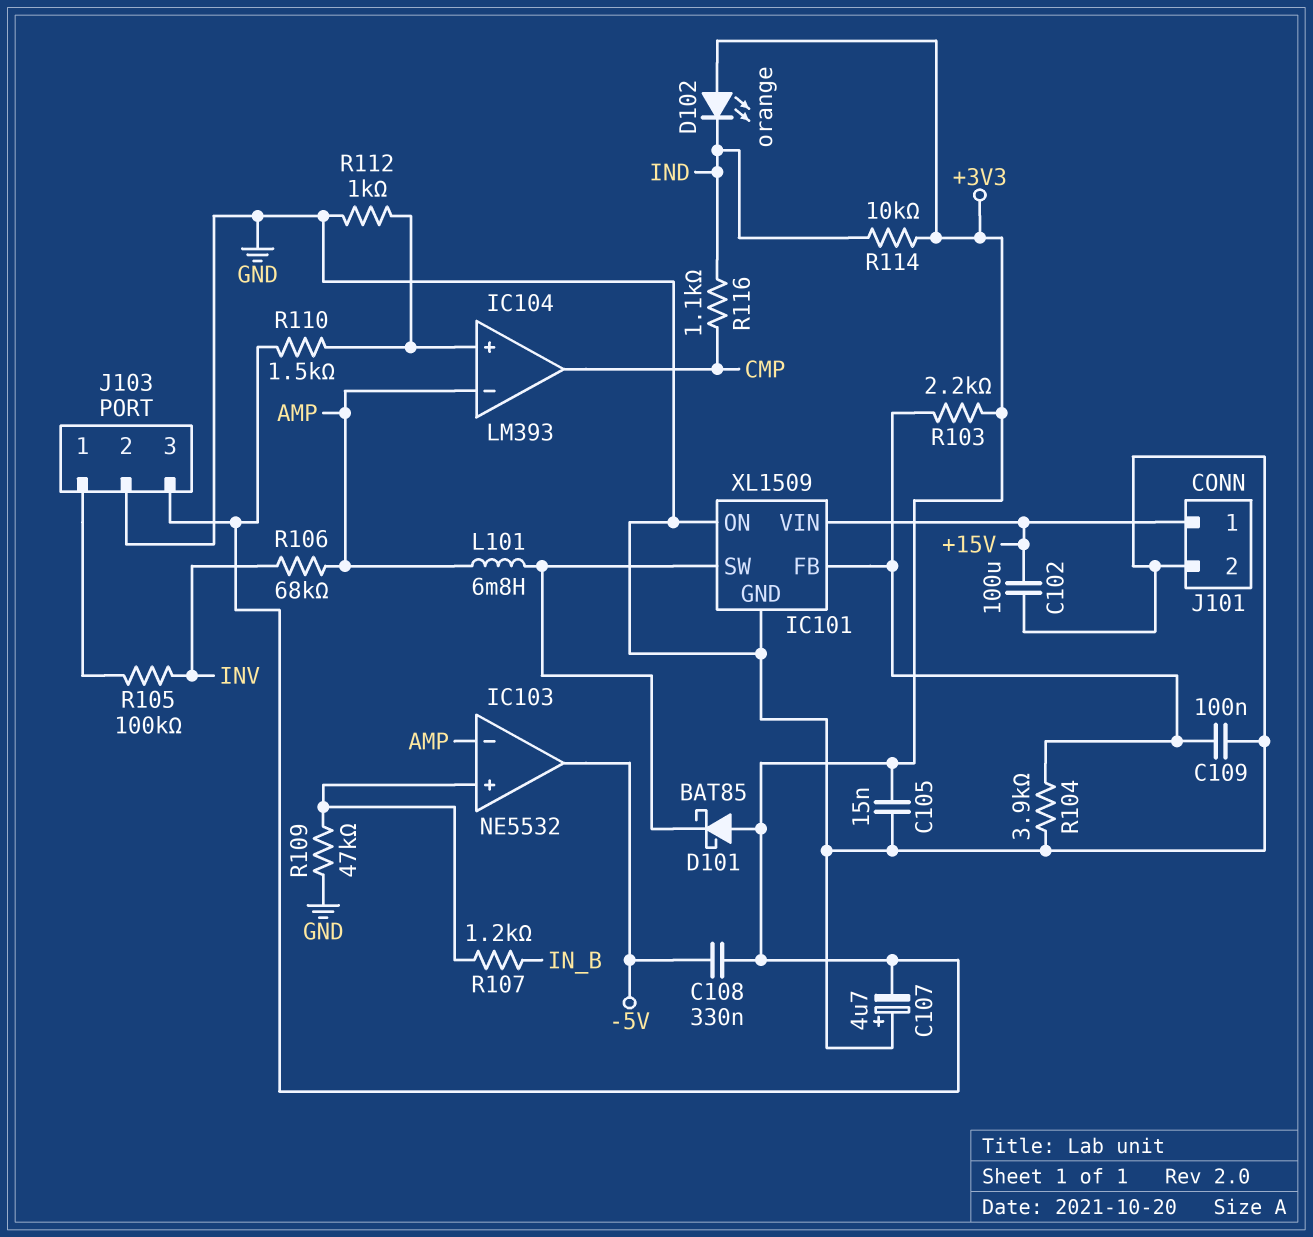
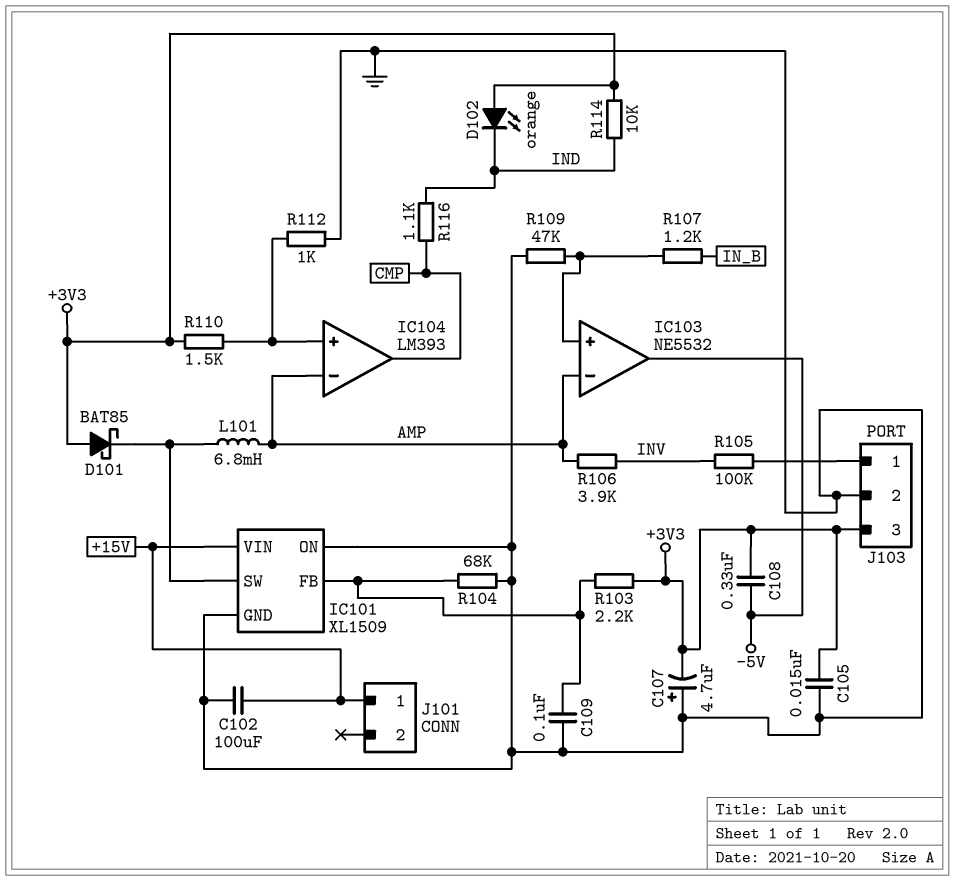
J101 pin 2: GND -> none
R104: 3.9k (GND, IC101/FB) -> 68k (GND, IC101/FB)
R106: 68k (AMP, INV) -> 3.9k (AMP, INV)

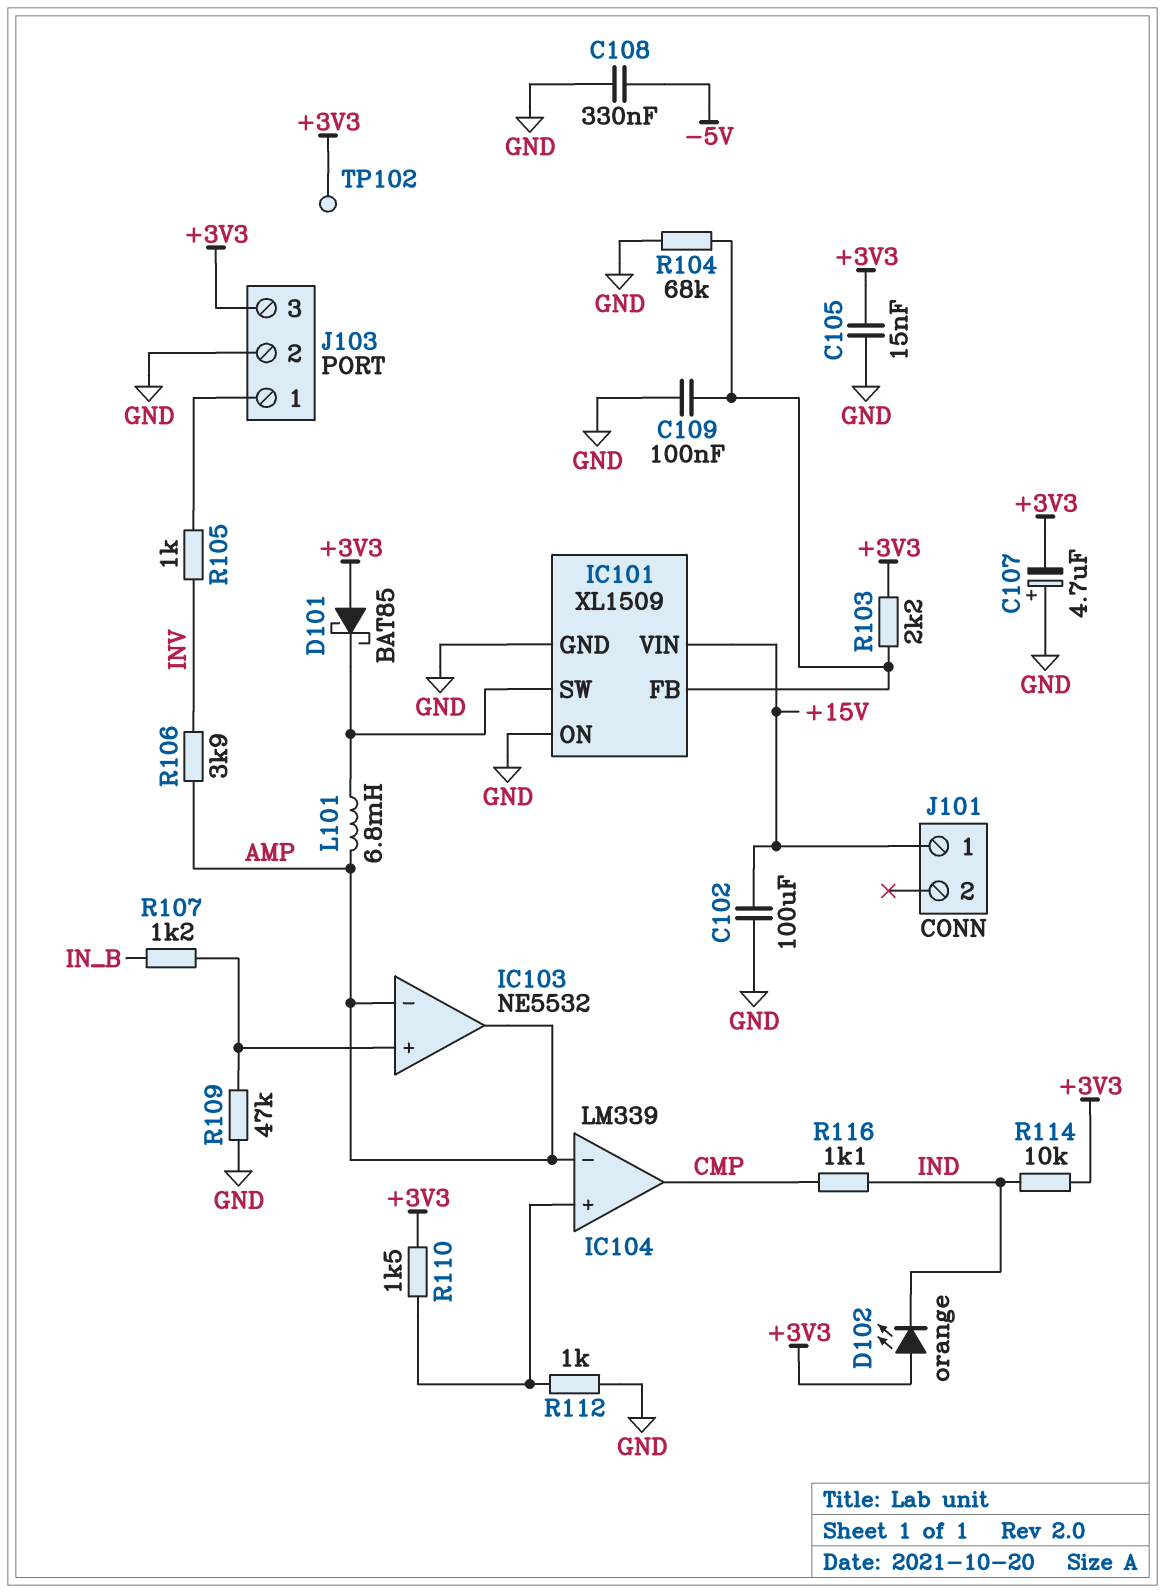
C108: 330nF (+3V3, -5V) -> 330nF (-5V, GND)
IC103 pin out: -5V -> AMP
IC104: LM393 -> LM339
R105: 100k (INV, J103/1) -> 1k (INV, J103/1)
TP102: none -> test point (+3V3)

